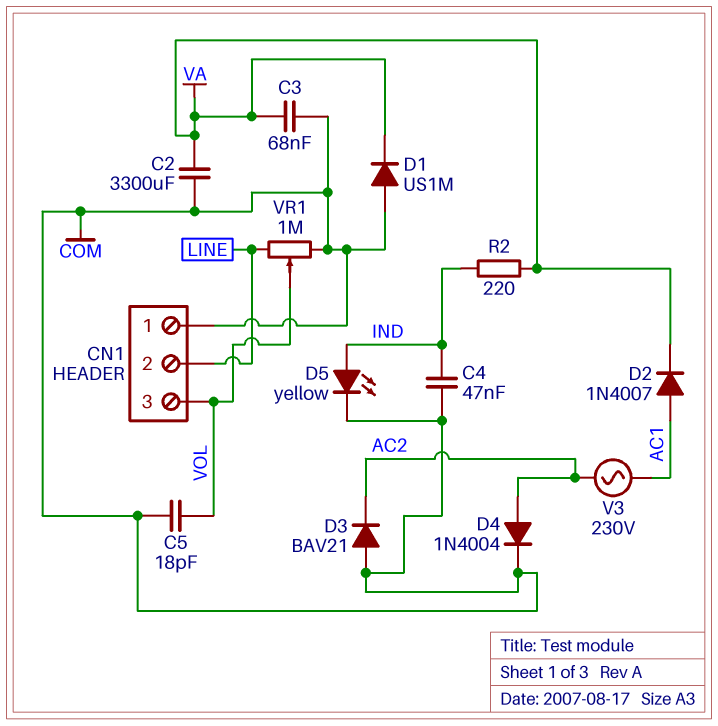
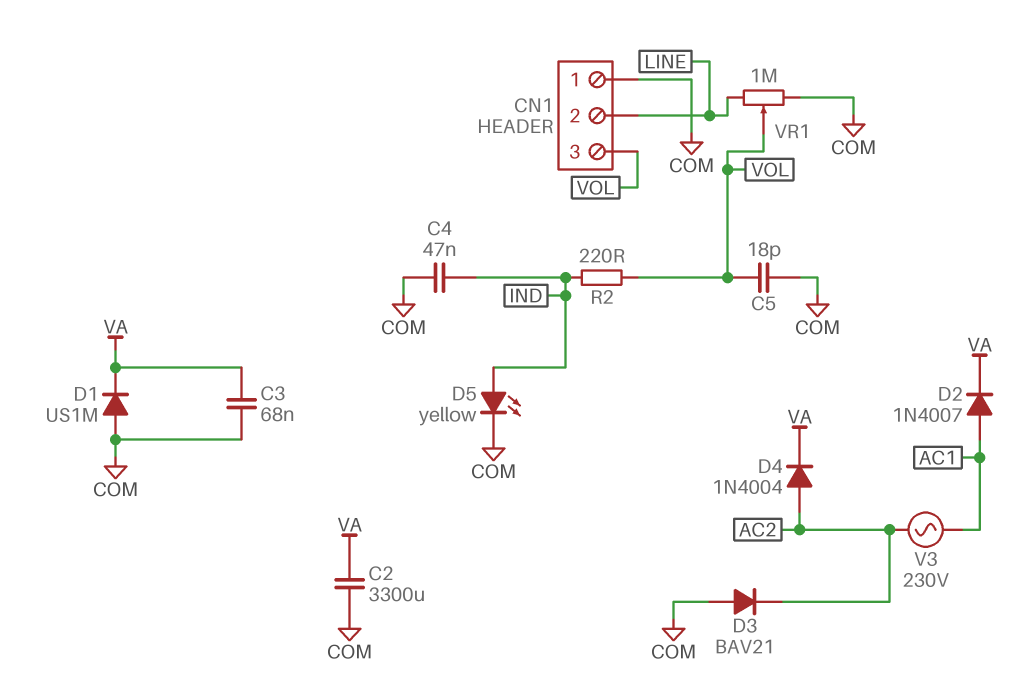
D4: diode 1N4004 (A AC2, K COM) -> diode 1N4004 (A AC2, K VA)
R2: 220 (IND, VA) -> 220 (IND, VOL)

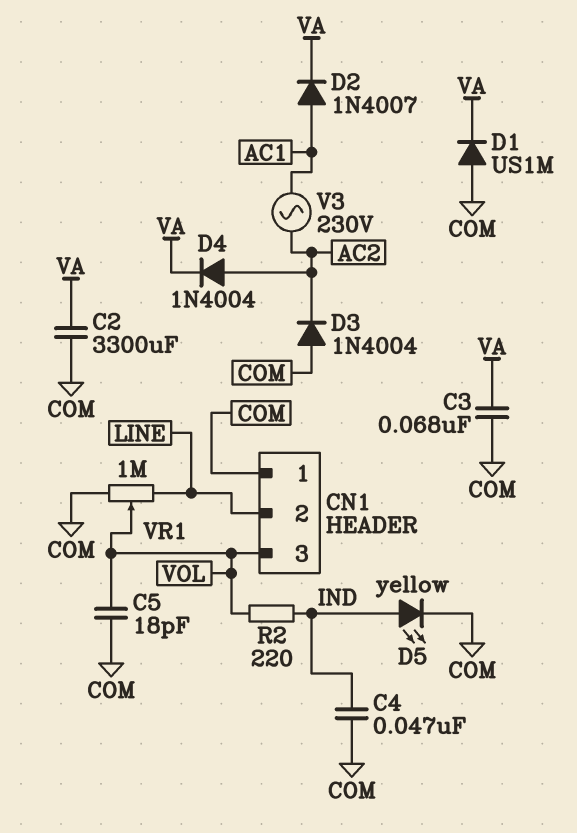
D3: diode BAV21 (A COM, K AC2) -> diode 1N4004 (A COM, K AC2)

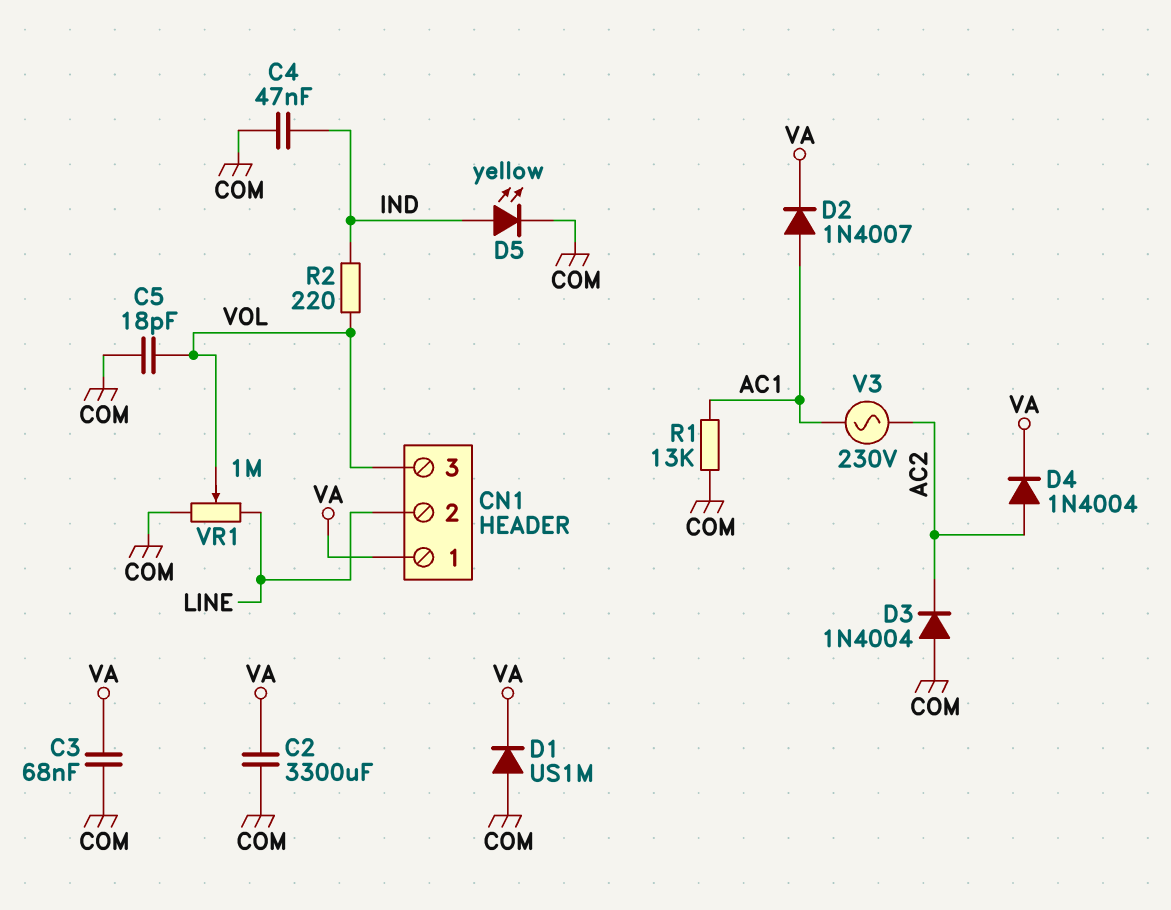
CN1 pin 1: COM -> VA
R1: none -> 13k (AC1, COM)

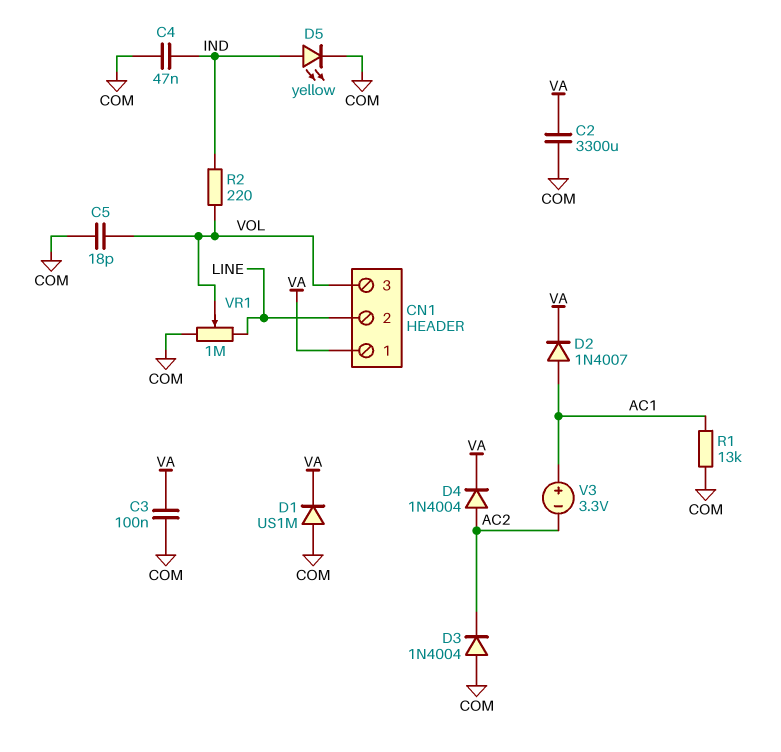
C3: 68nF (COM, VA) -> 100nF (COM, VA)
V3: AC 230V (AC1, AC2) -> 3.3V (plus AC1, minus AC2)

